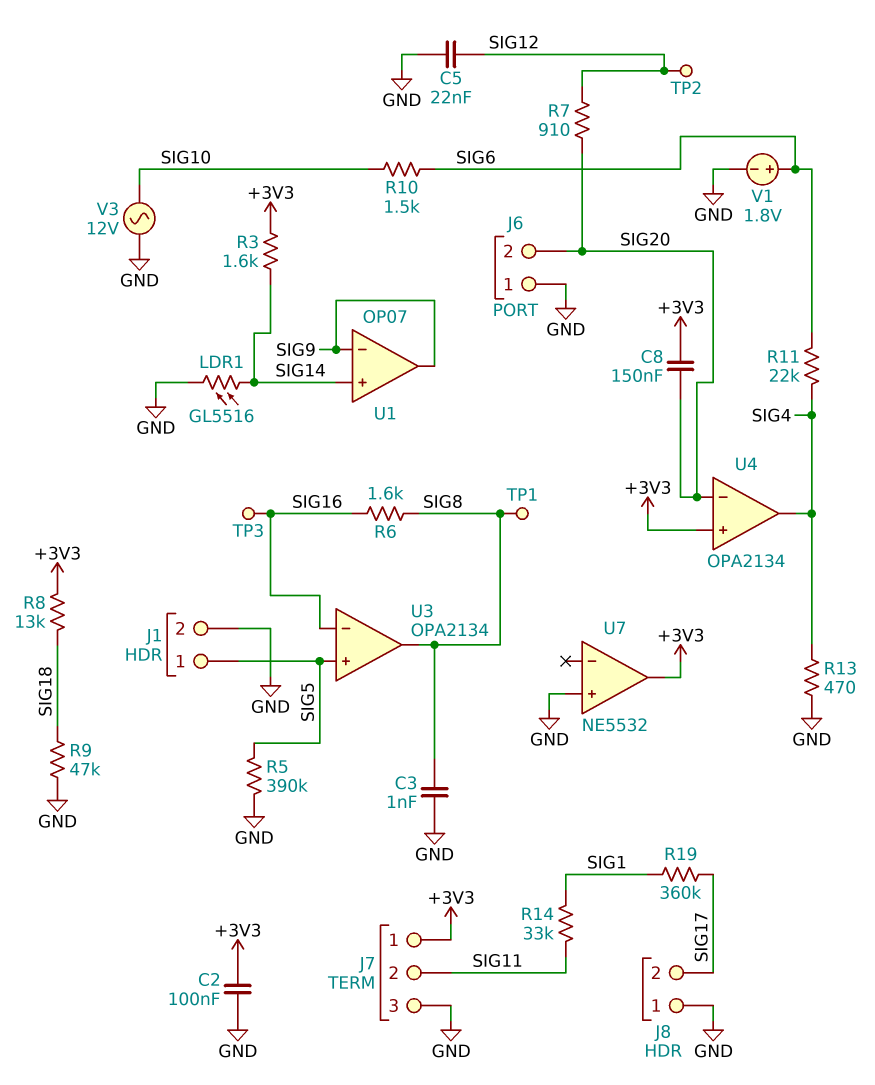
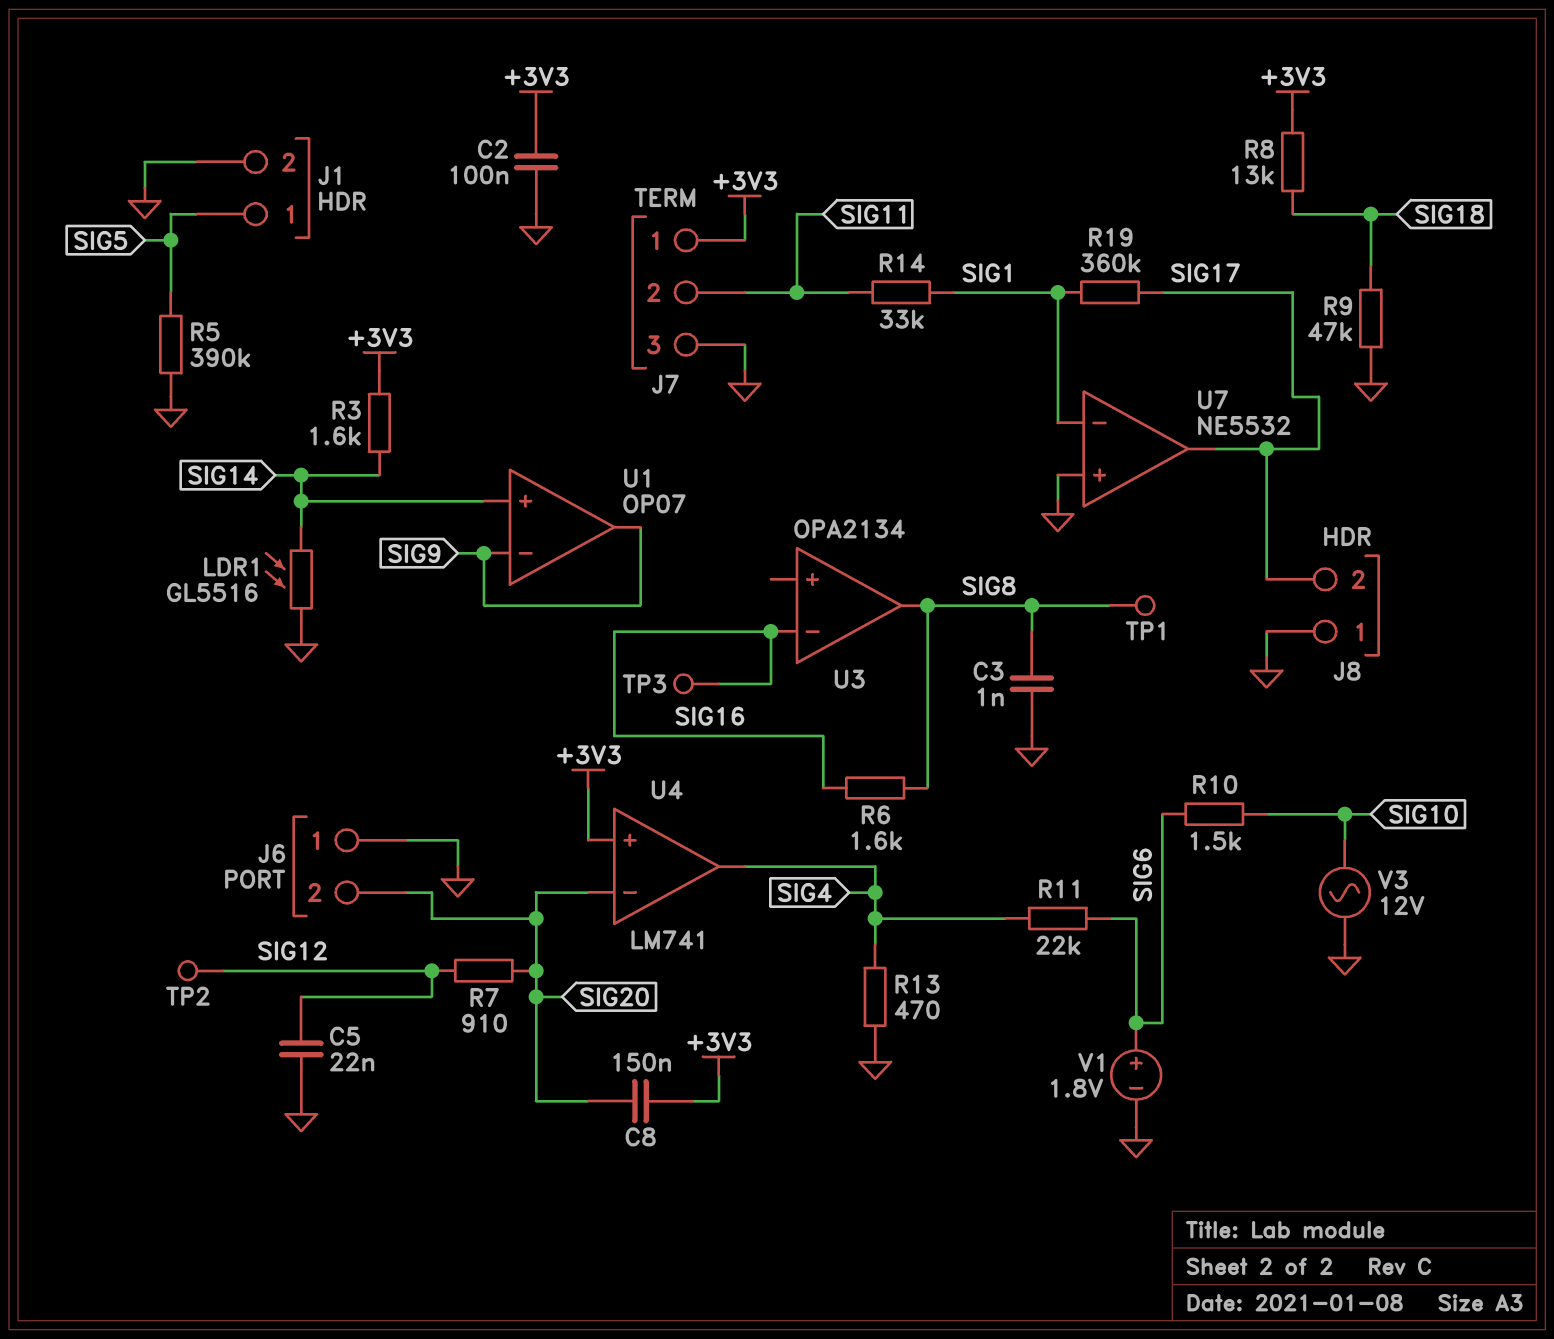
U3 pin in+: SIG5 -> none
U4: OPA2134 -> LM741
U7 pin in-: none -> SIG1
U7 pin out: +3V3 -> SIG17

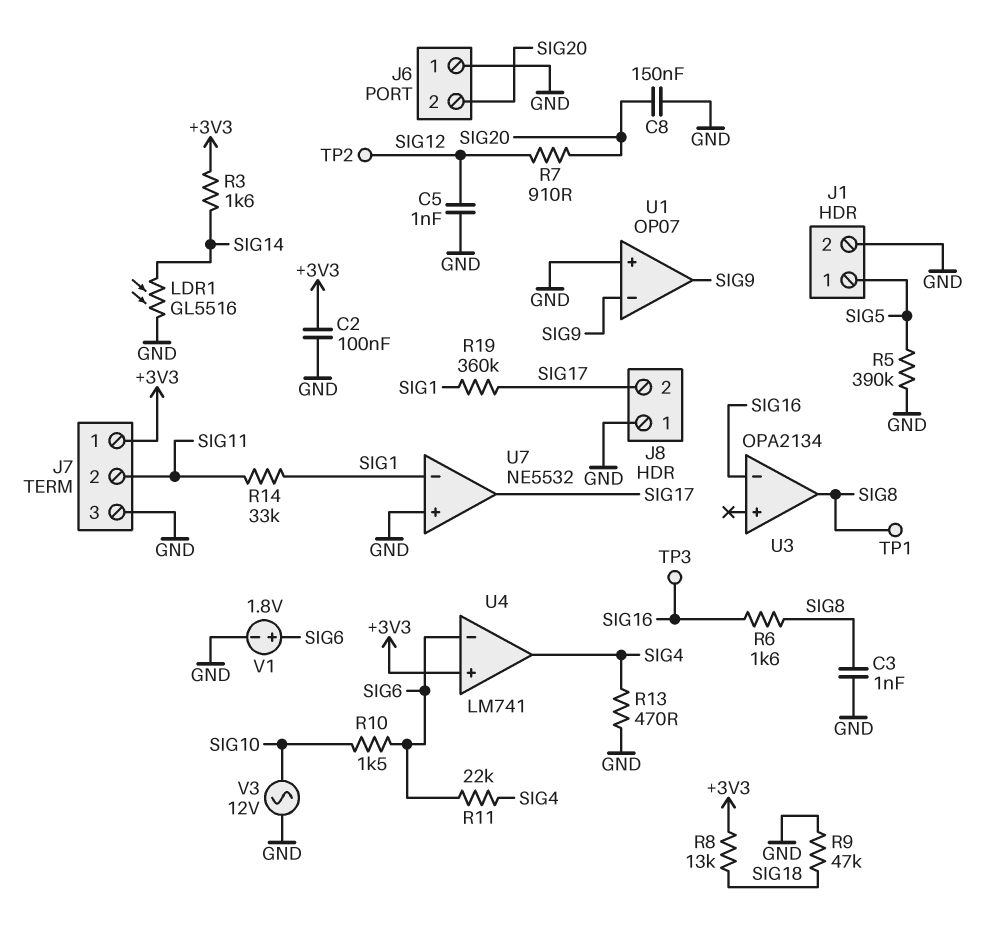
C5: 22nF (GND, SIG12) -> 1nF (GND, SIG12)
C8: 150nF (+3V3, SIG20) -> 150nF (GND, SIG20)
U1 pin in+: SIG14 -> GND
U4 pin in-: SIG20 -> SIG6

